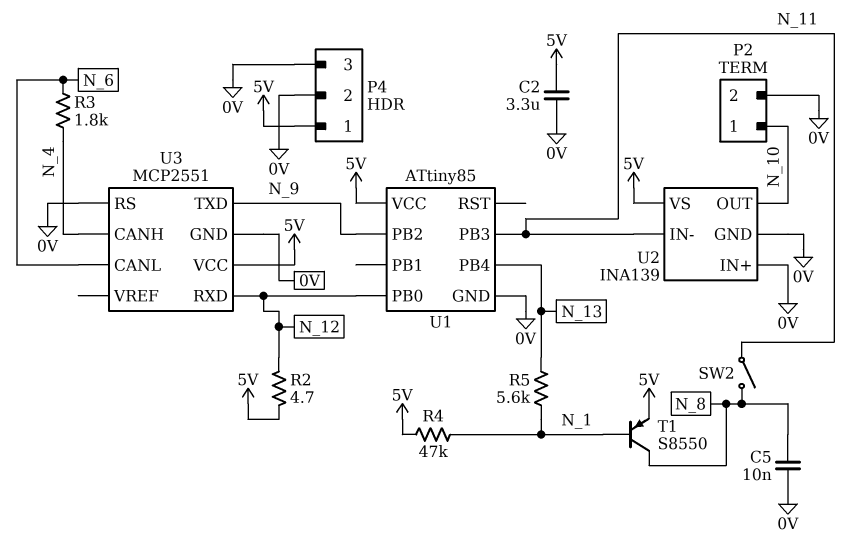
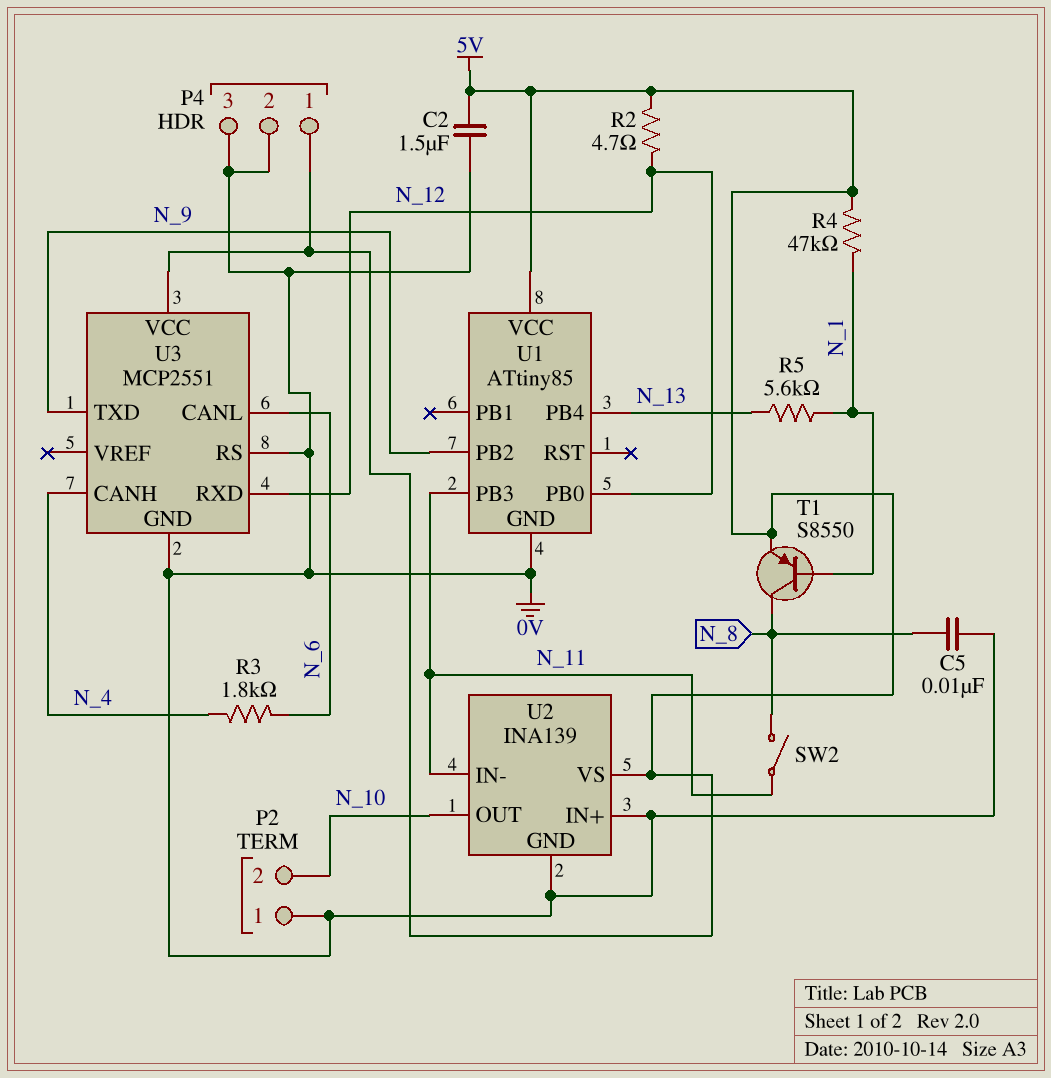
C2: 3.3uF (0V, 5V) -> 1.5uF (0V, 5V)
P2 pin 1: N_10 -> 0V
P2 pin 2: 0V -> N_10

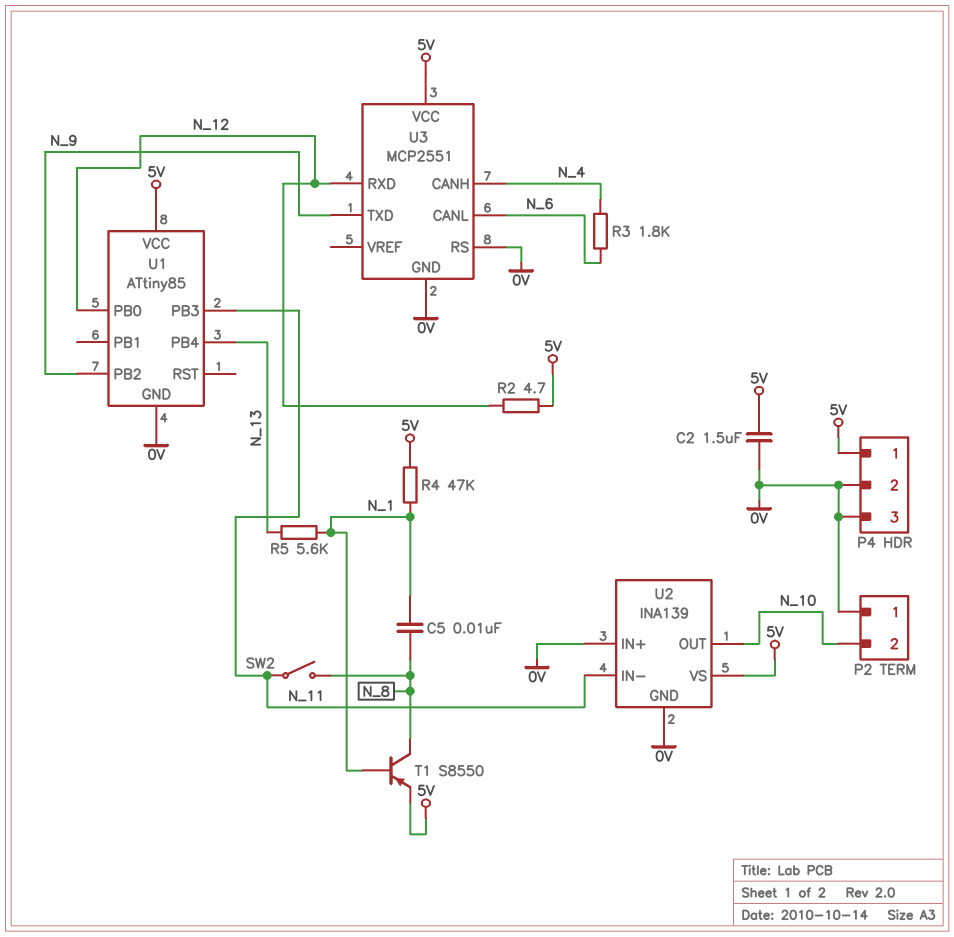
C5: 10nF (0V, N_8) -> 10nF (N_1, N_8)

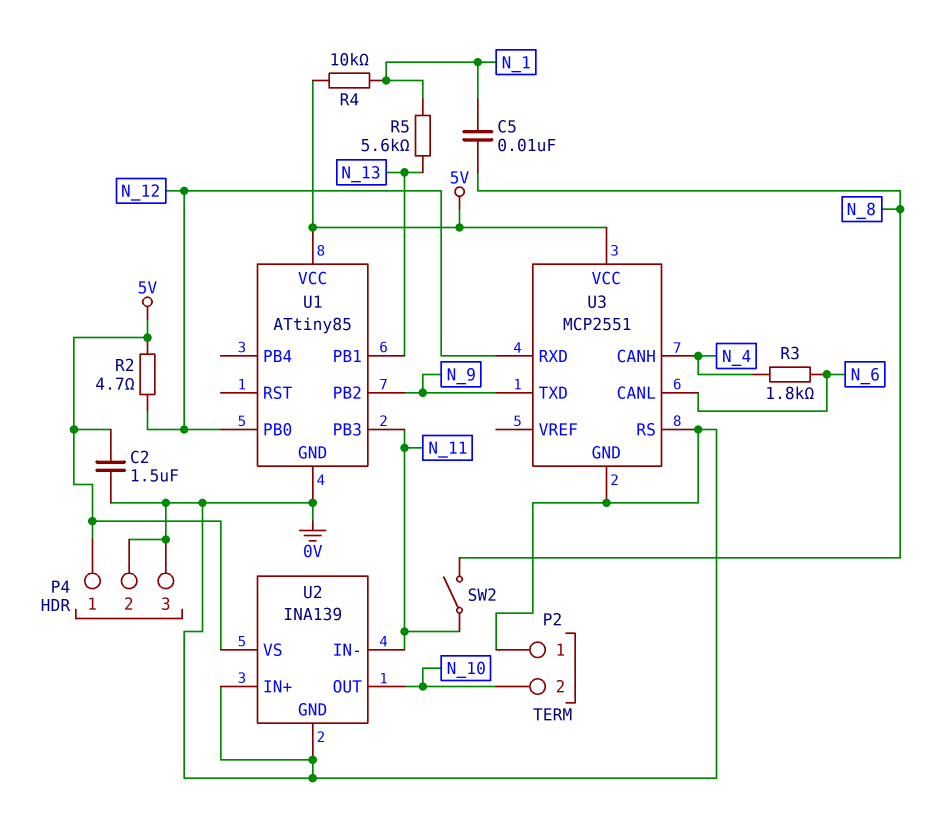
R4: 47k (5V, N_1) -> 10k (5V, N_1)
T1: PNP S8550 (B N_1, C N_8, E 5V) -> none
U1 pin PB1: none -> N_13
U1 pin PB4: N_13 -> none

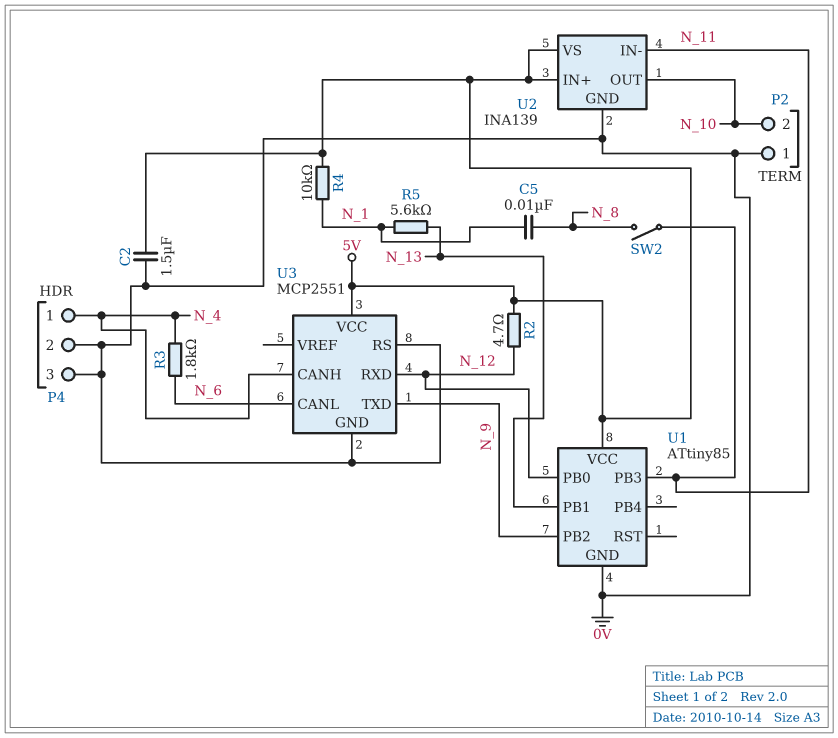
P4 pin 1: 5V -> N_4
U2 pin IN+: 0V -> 5V

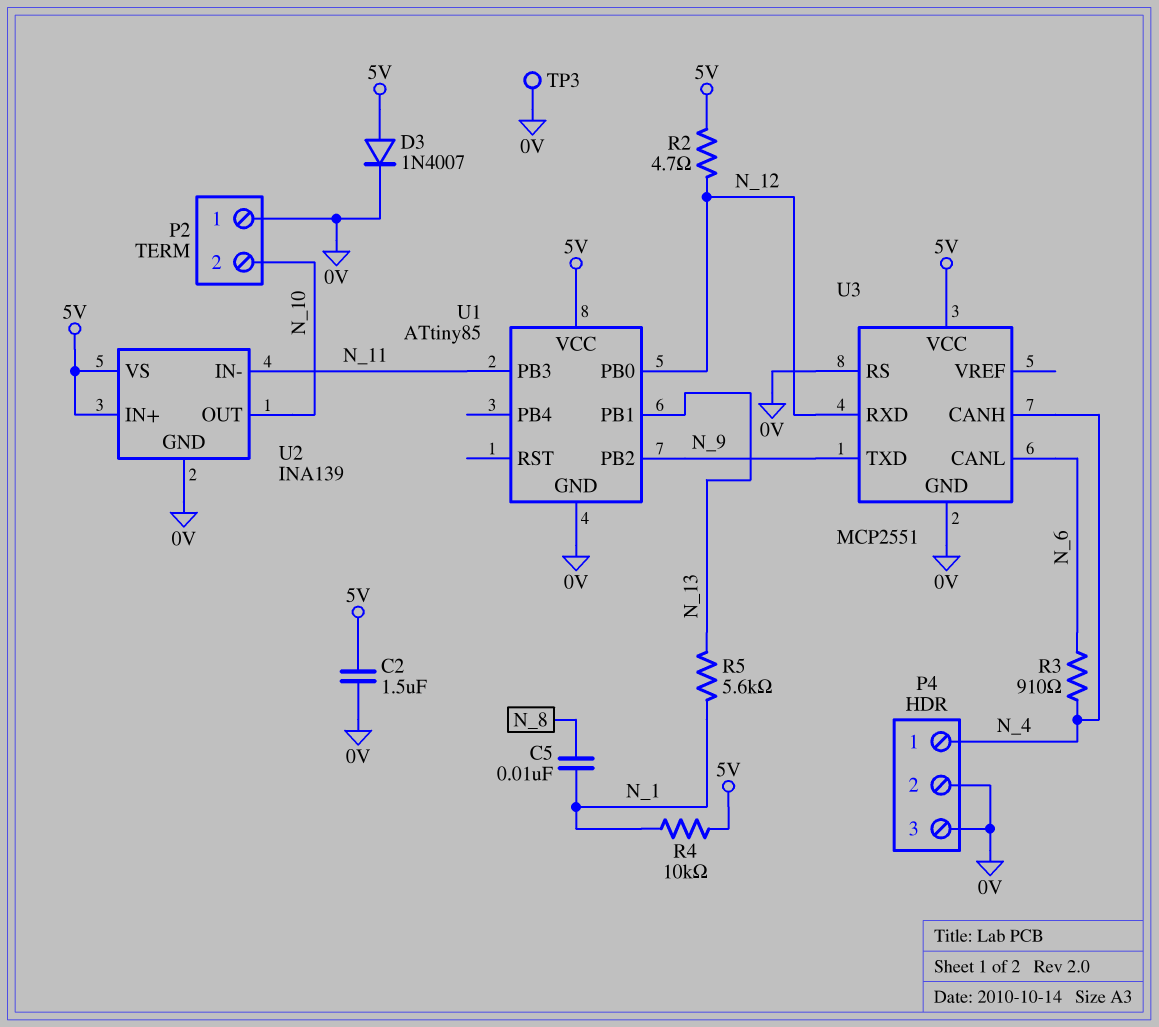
D3: none -> diode 1N4007 (A 5V, K 0V)
R3: 1.8k (N_4, N_6) -> 910 (N_4, N_6)
SW2: switch (N_8, N_11) -> none
TP3: none -> test point (0V)

